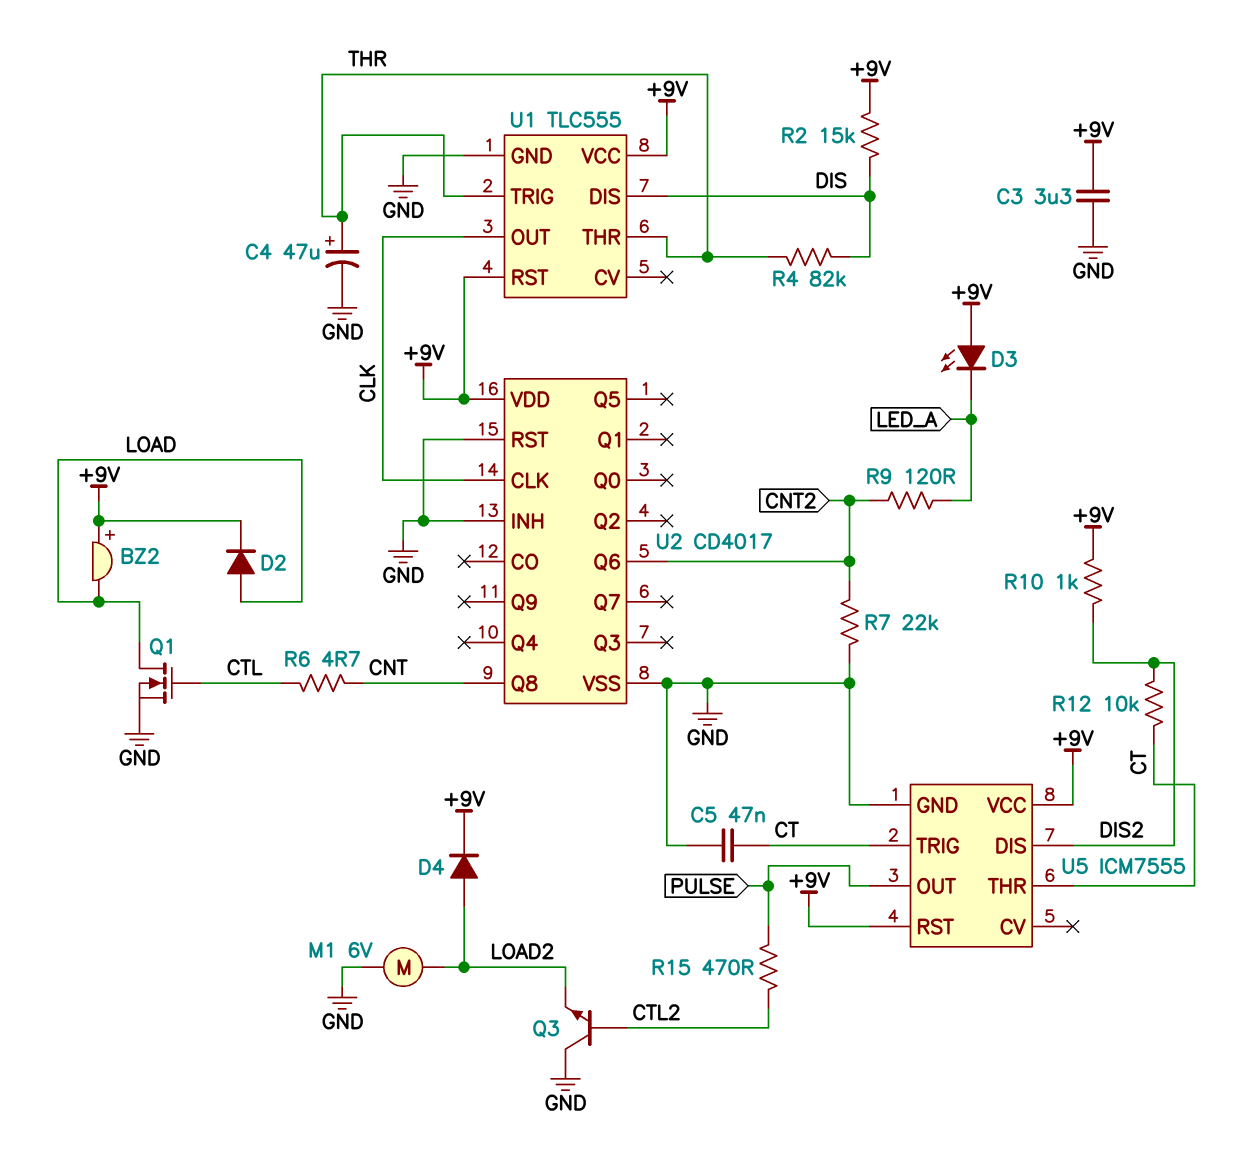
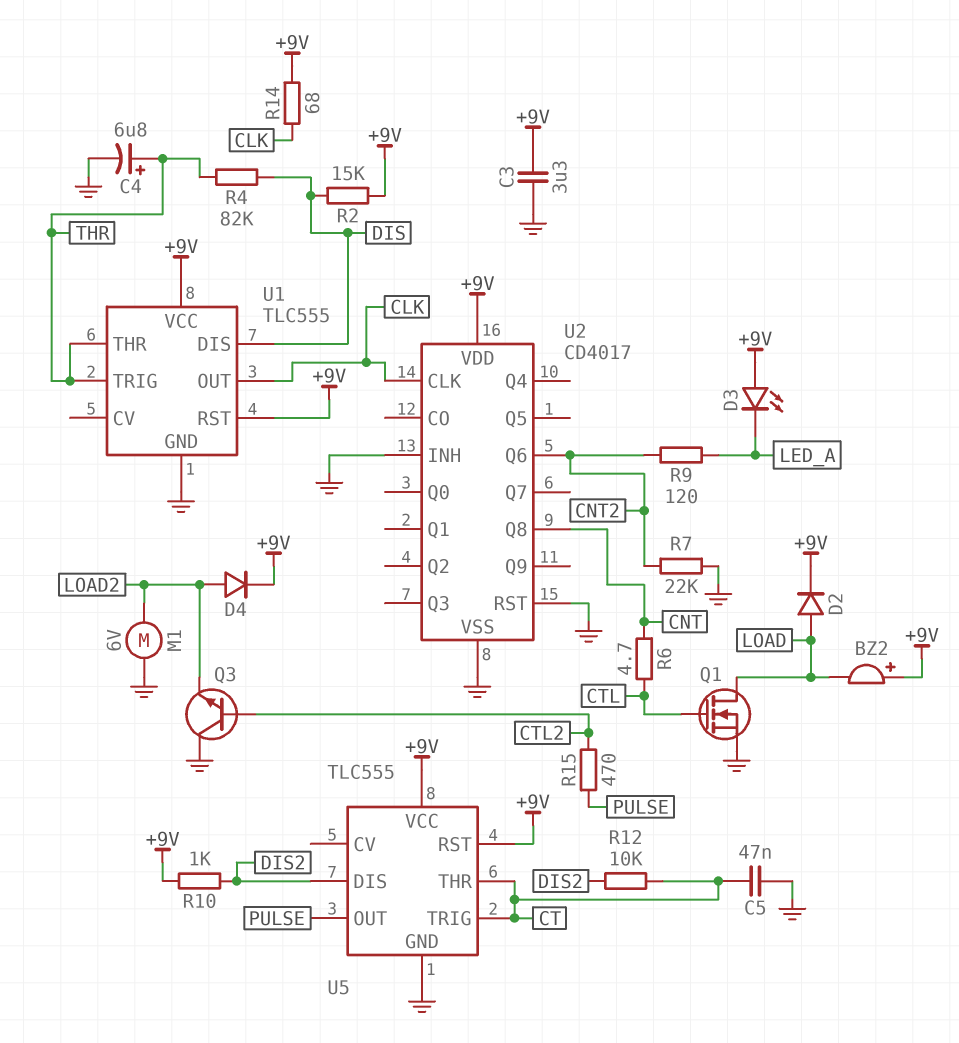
C4: 47uF (plus THR, minus GND) -> 6.8uF (plus THR, minus GND)
R14: none -> 68 (+9V, CLK)
U5: ICM7555 -> TLC555

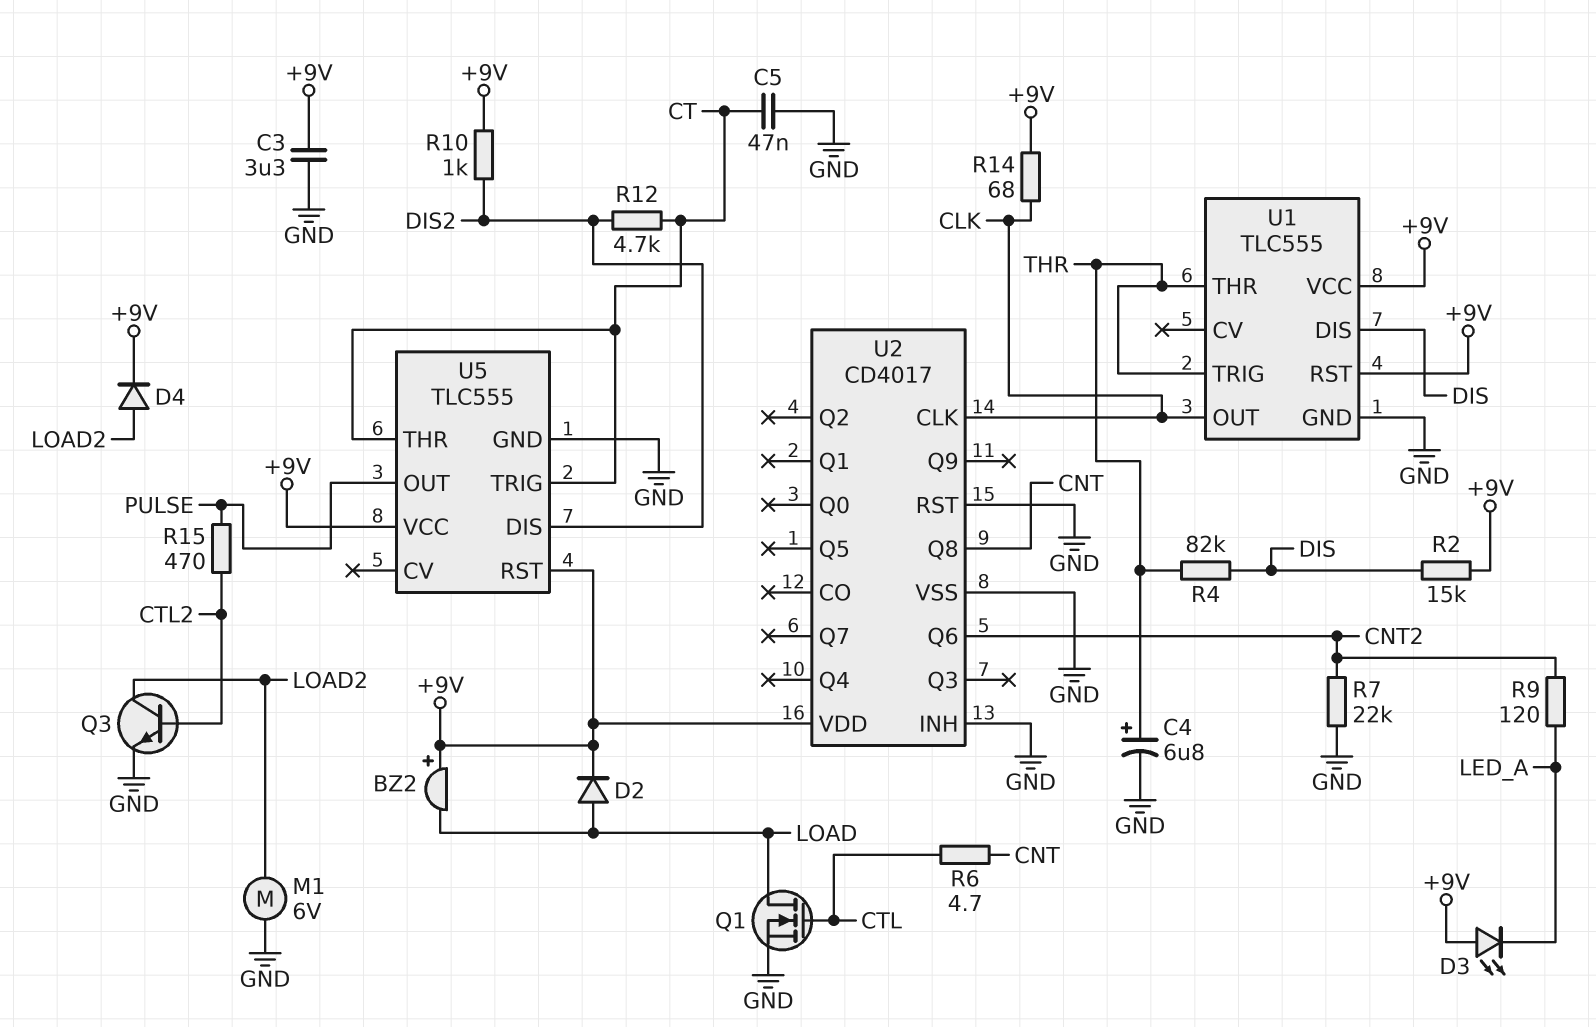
Q3: NPN (B CTL2, C GND, E LOAD2) -> NPN (B CTL2, C LOAD2, E GND)
R12: 10k (CT, DIS2) -> 4.7k (CT, DIS2)

